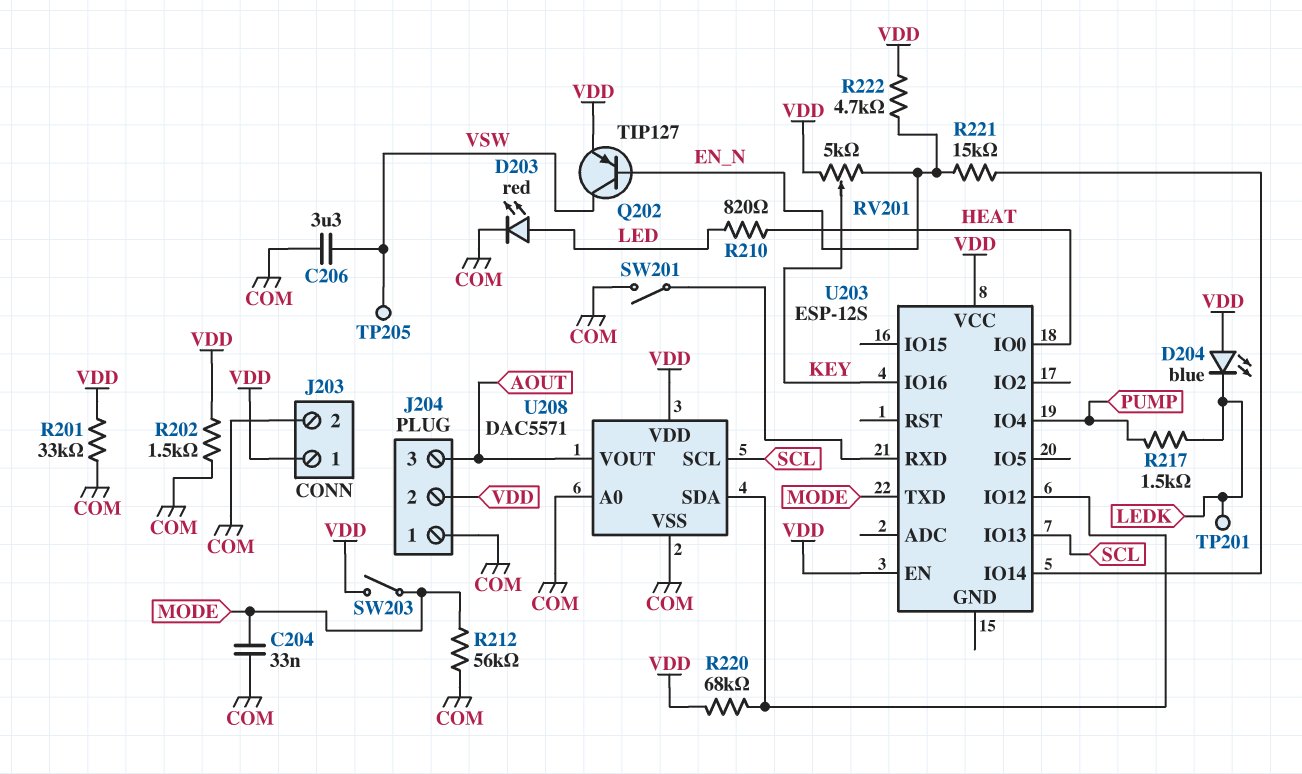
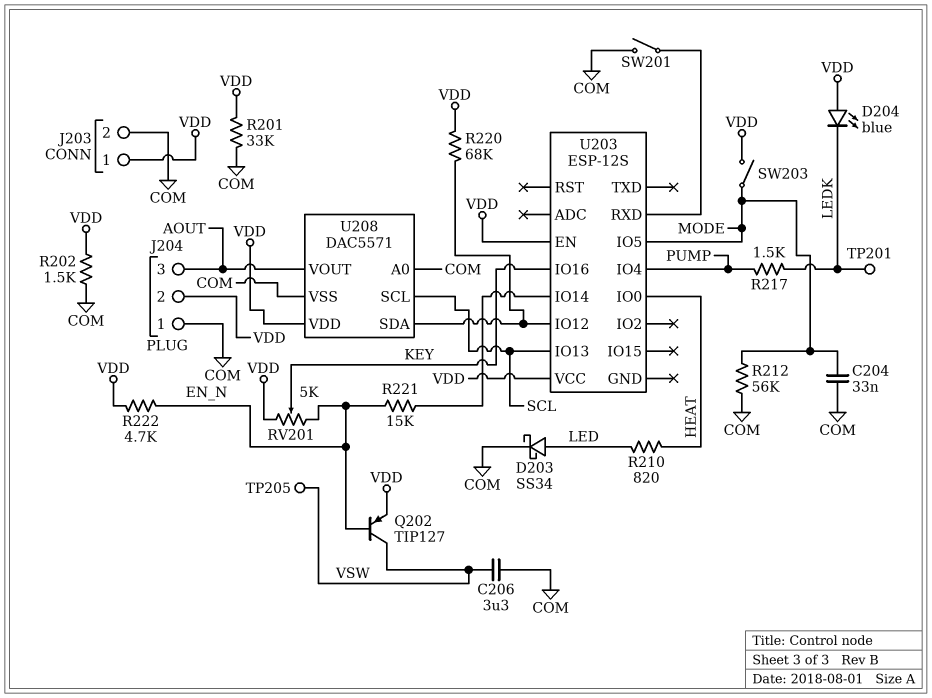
D203: LED red (A LED, K COM) -> schottky SS34 (A LED, K COM)
U203 pin IO5: none -> MODE
U203 pin TXD: MODE -> none

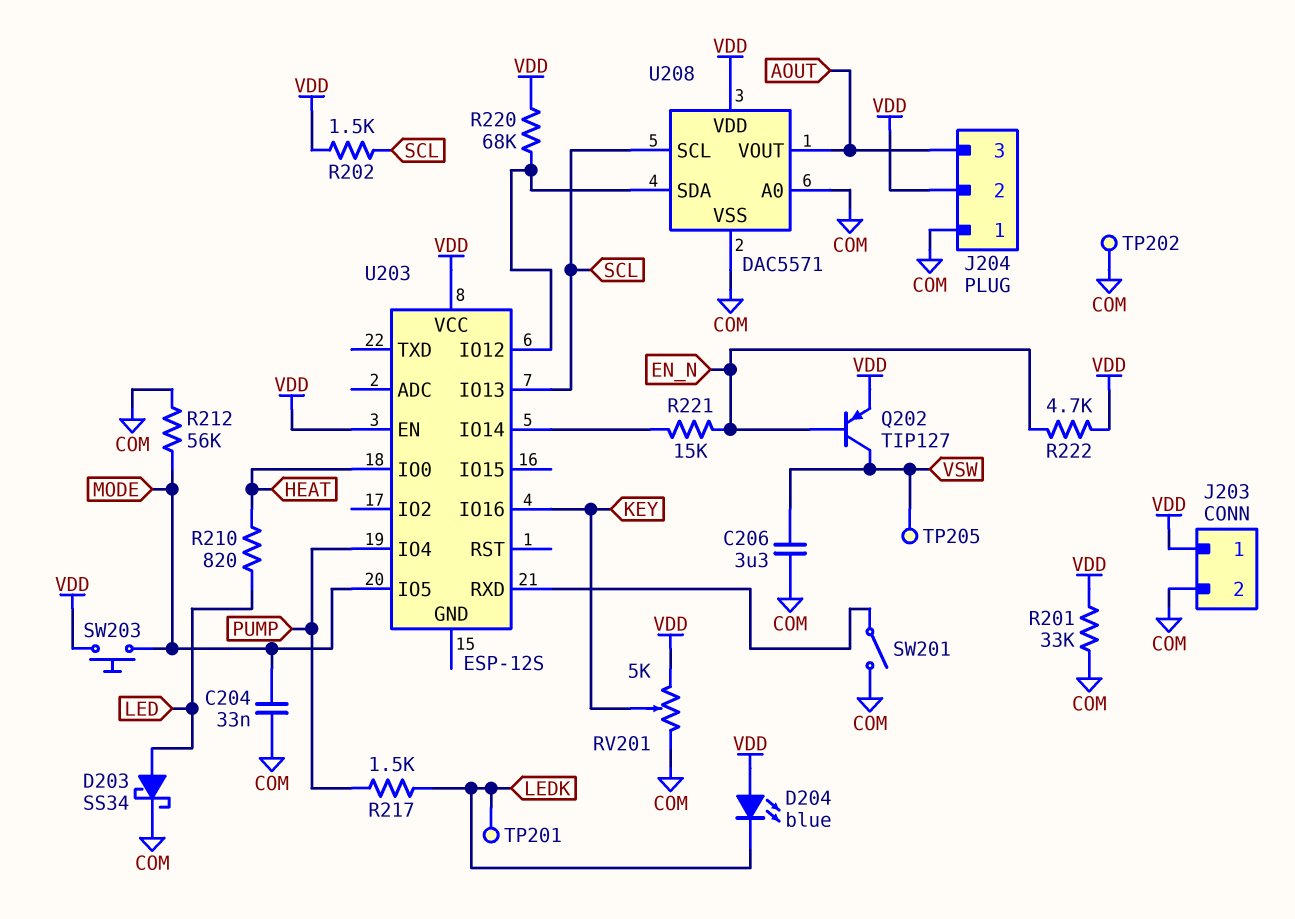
R202: 1.5k (COM, VDD) -> 1.5k (SCL, VDD)
RV201: 5k (EN_N, VDD, wiper KEY) -> 5k (COM, VDD, wiper KEY)
SW203: switch (MODE, VDD) -> button (MODE, VDD)
TP202: none -> test point (COM)

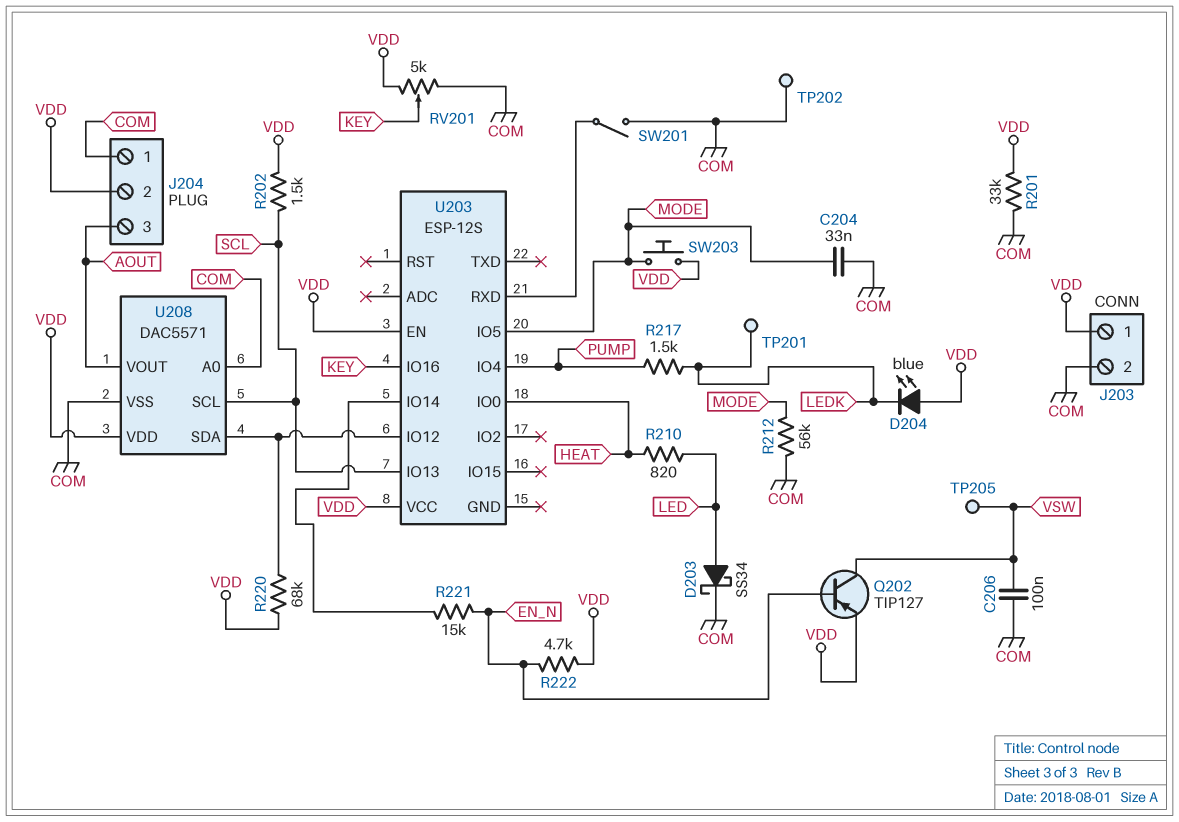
C206: 3.3uF (COM, VSW) -> 100nF (COM, VSW)

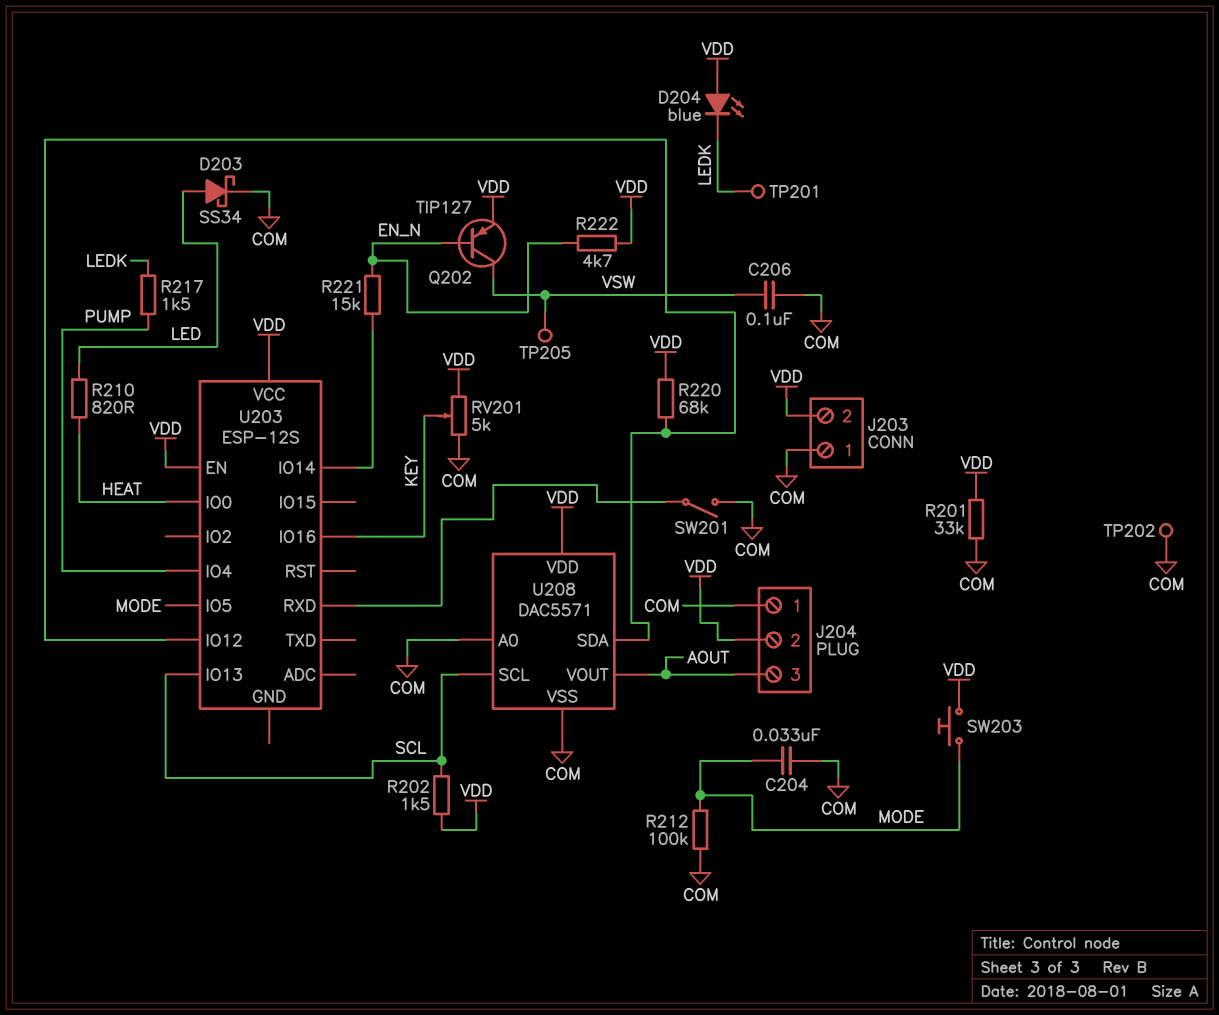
J203 pin 1: VDD -> COM
J203 pin 2: COM -> VDD
R212: 56k (COM, MODE) -> 100k (COM, MODE)

